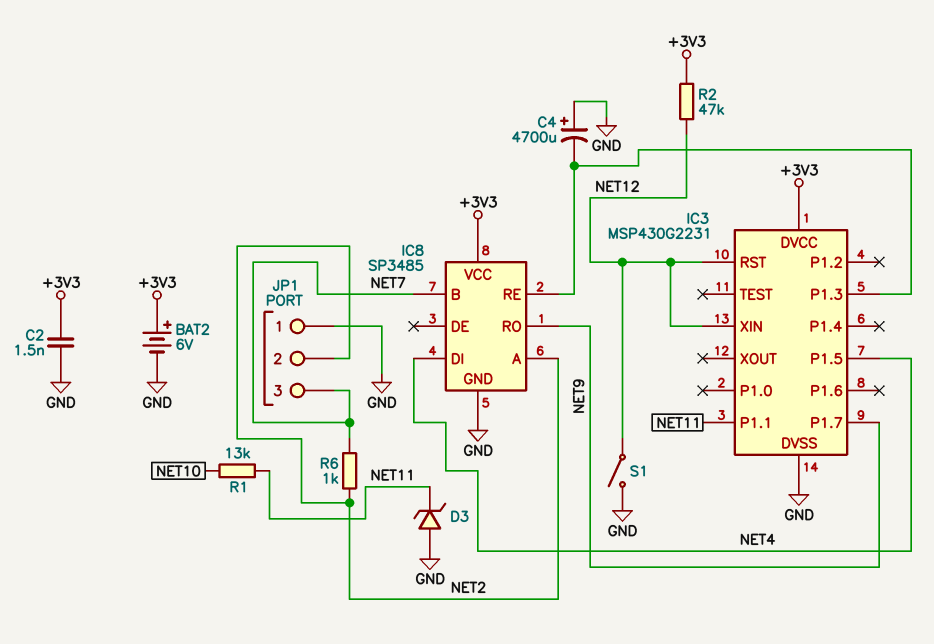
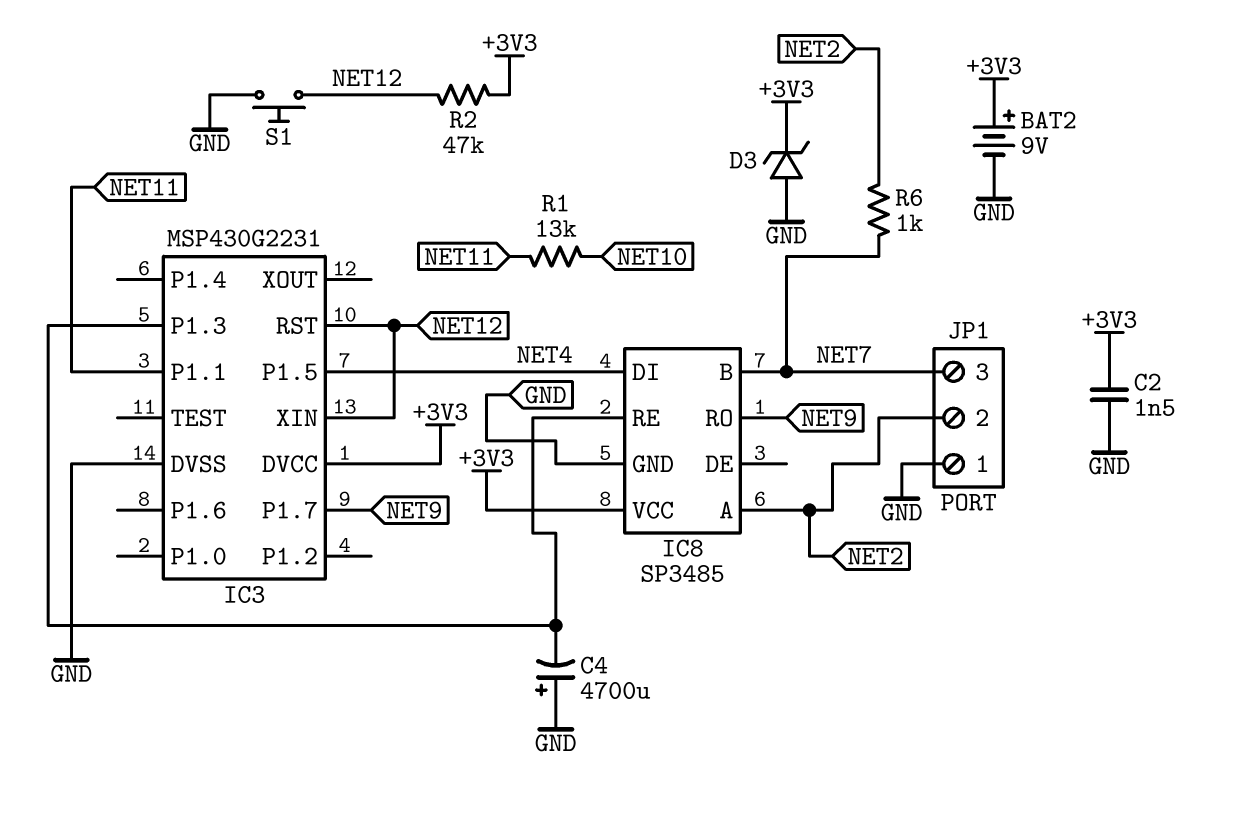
BAT2: 6V (plus +3V3, minus GND) -> 9V (plus +3V3, minus GND)
D3: zener (A GND, K NET11) -> zener (A GND, K +3V3)
S1: switch (GND, NET12) -> button (GND, NET12)

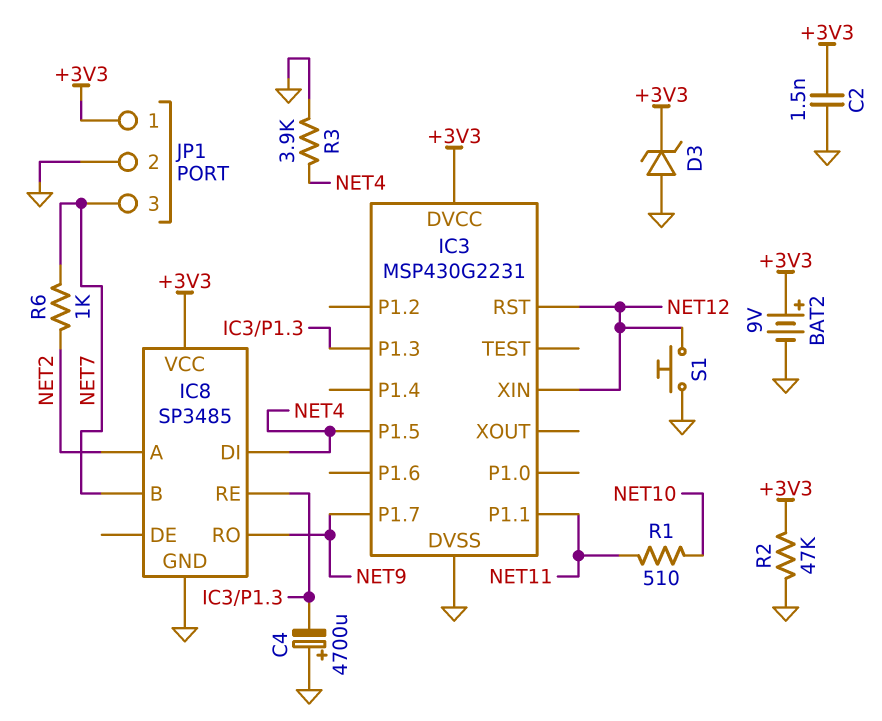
JP1 pin 1: GND -> +3V3
JP1 pin 2: NET2 -> GND
R1: 13k (NET10, NET11) -> 510 (NET10, NET11)
R2: 47k (+3V3, NET12) -> 47k (+3V3, GND)
R3: none -> 3.9k (GND, NET4)

